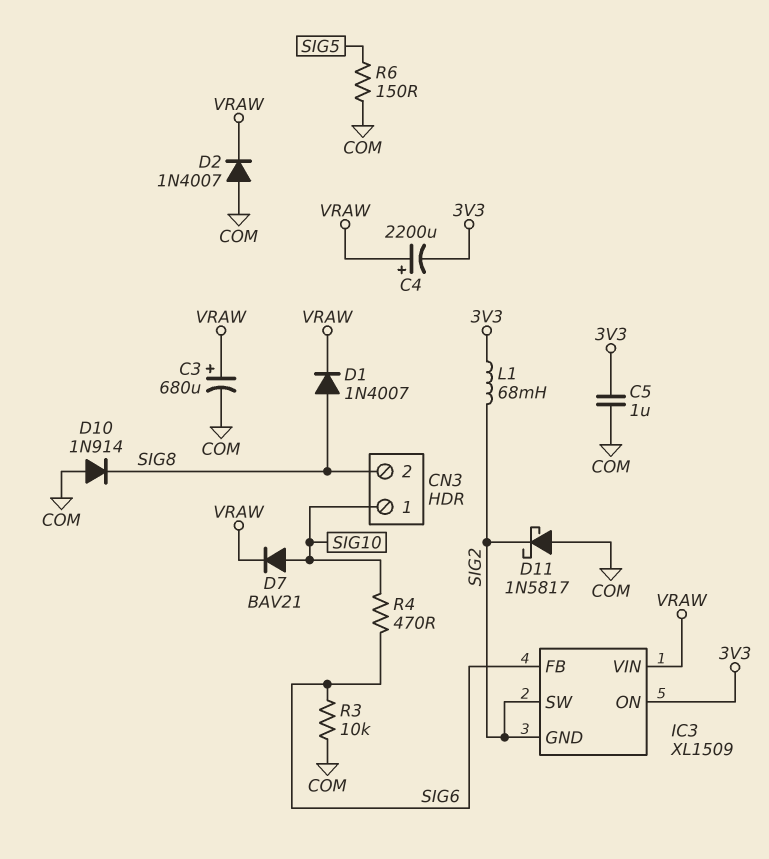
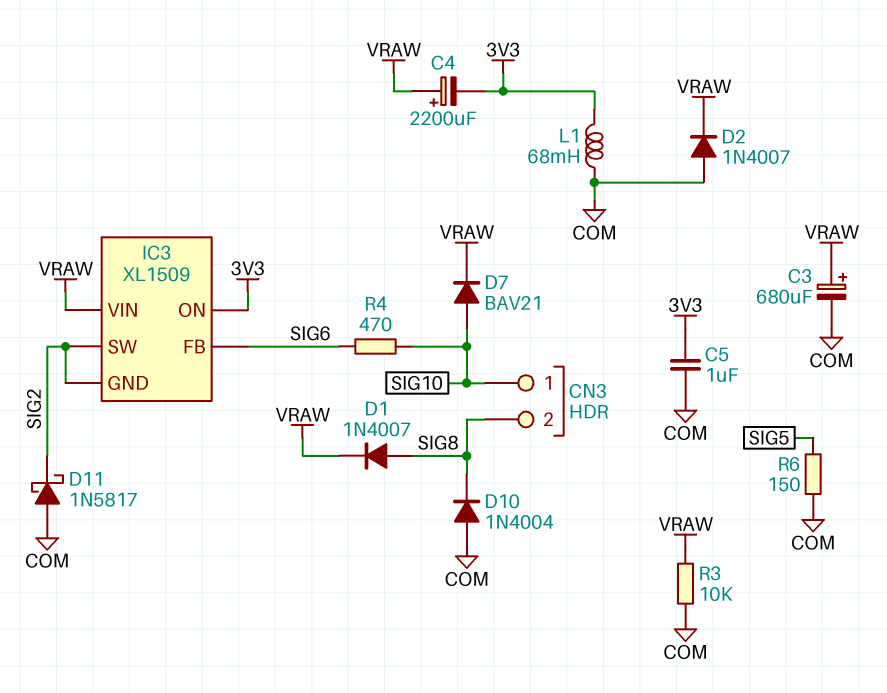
D10: diode 1N914 (A COM, K SIG8) -> diode 1N4004 (A COM, K SIG8)
L1: 68mH (3V3, SIG2) -> 68mH (3V3, COM)
R3: 10k (COM, SIG6) -> 10k (COM, VRAW)

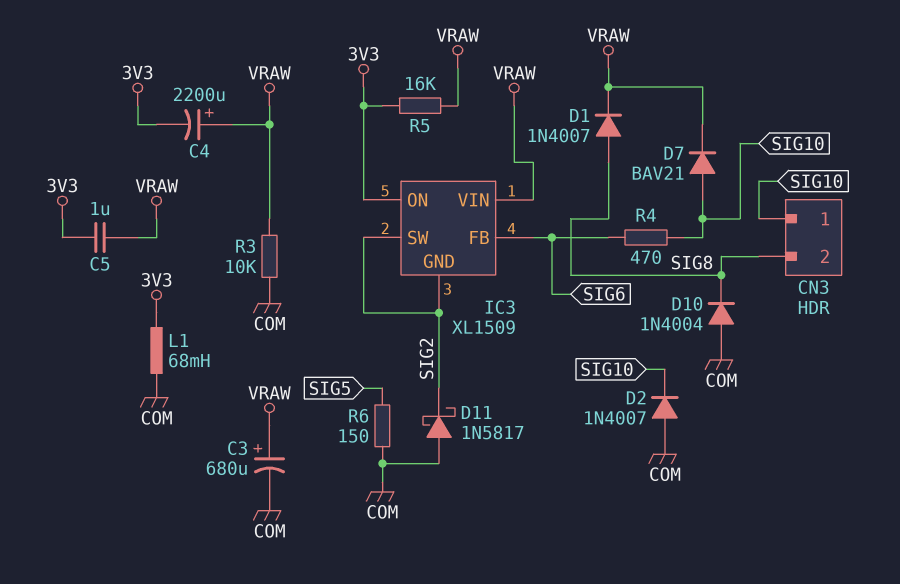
C5: 1uF (3V3, COM) -> 1uF (3V3, VRAW)
D2: diode 1N4007 (A COM, K VRAW) -> diode 1N4007 (A COM, K SIG10)
R5: none -> 16k (3V3, VRAW)

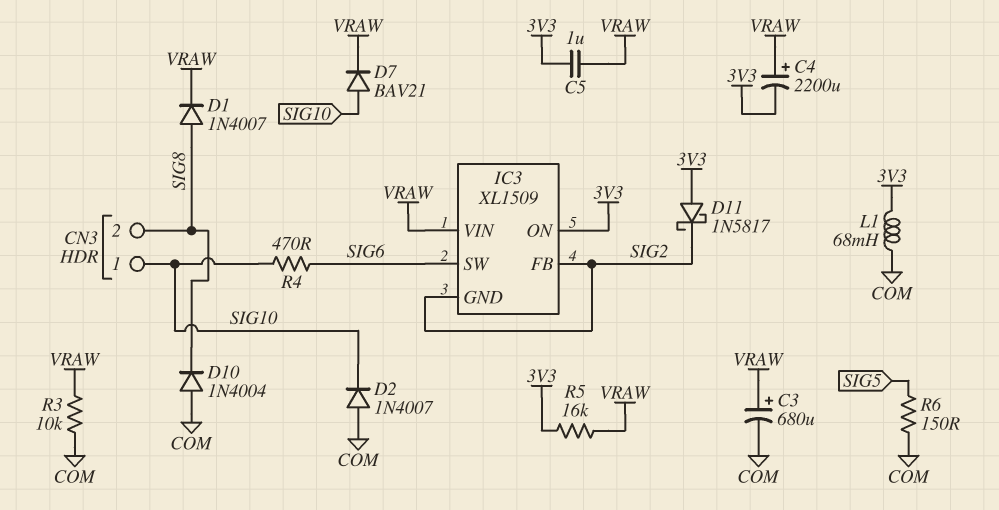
D11: schottky 1N5817 (A COM, K SIG2) -> schottky 1N5817 (A 3V3, K SIG2)
IC3 pin FB: SIG6 -> SIG2
IC3 pin SW: SIG2 -> SIG6

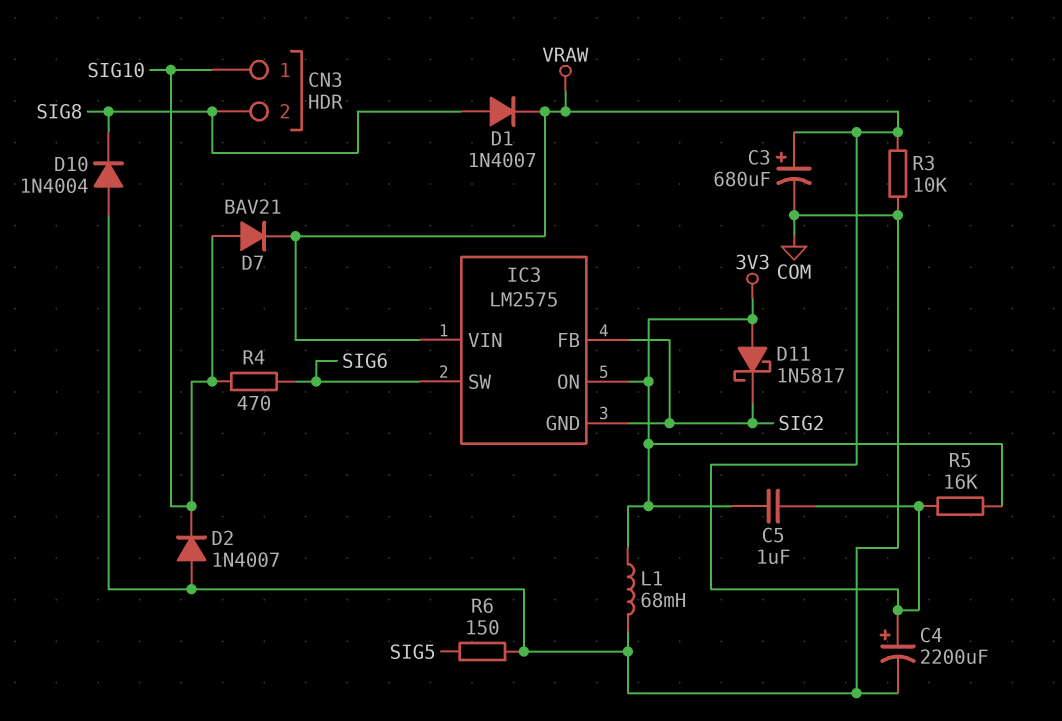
C4: 2200uF (plus VRAW, minus 3V3) -> 2200uF (plus VRAW, minus COM)
IC3: XL1509 -> LM2575

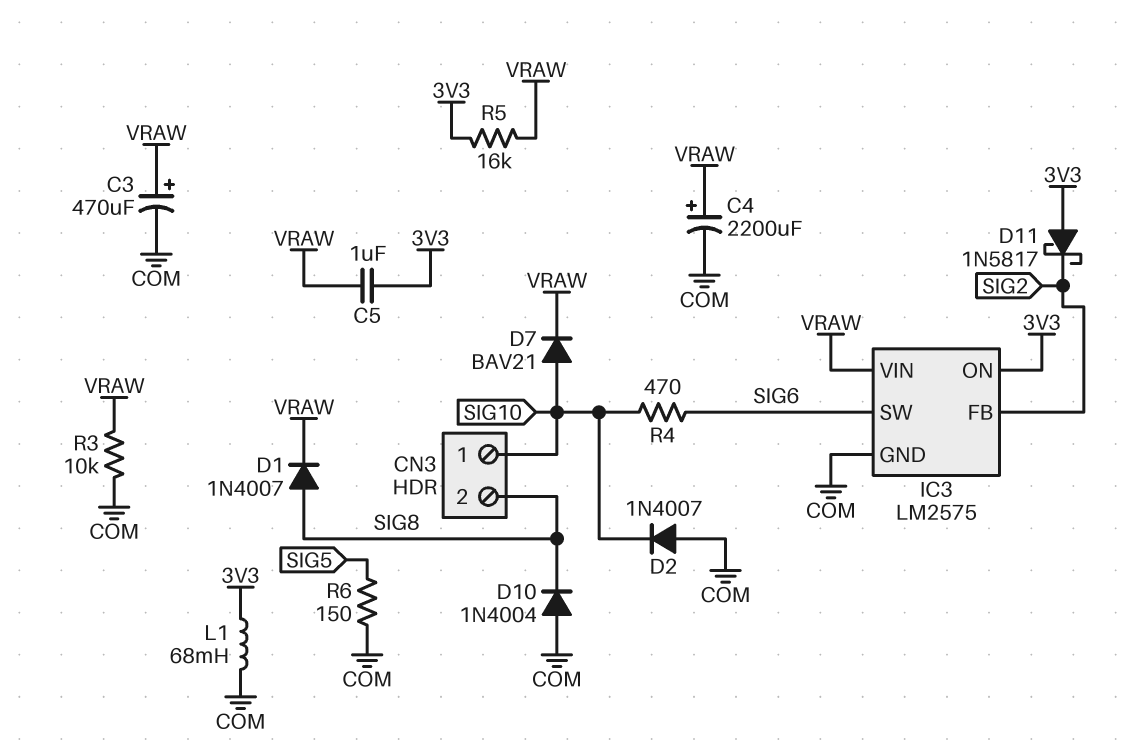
C3: 680uF (plus VRAW, minus COM) -> 470uF (plus VRAW, minus COM)
IC3 pin GND: SIG2 -> COM

